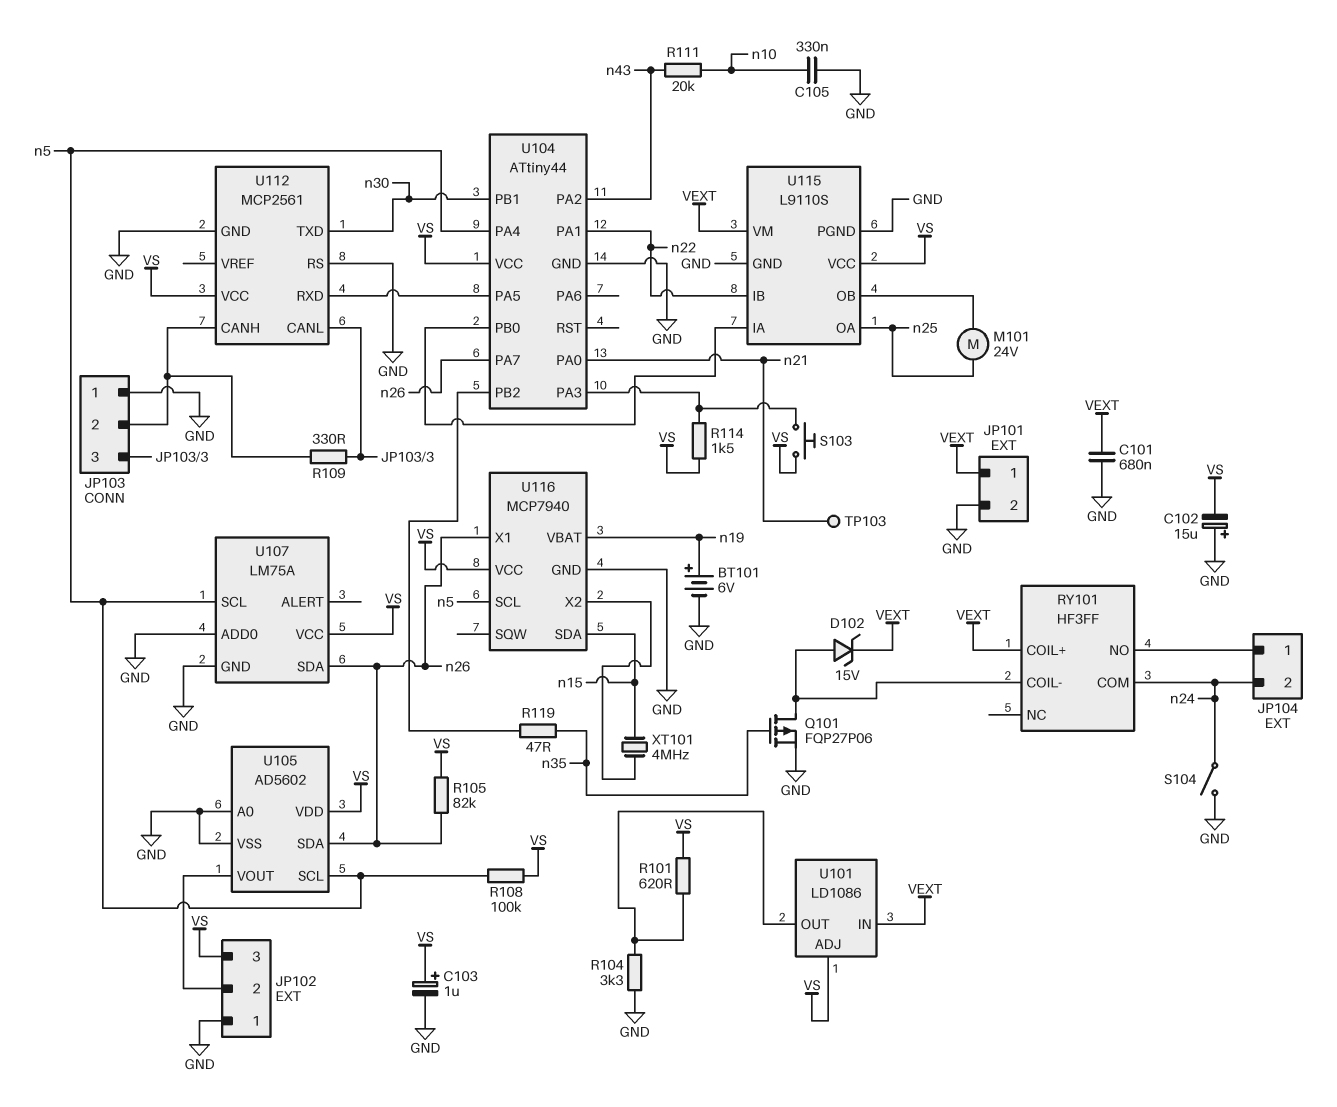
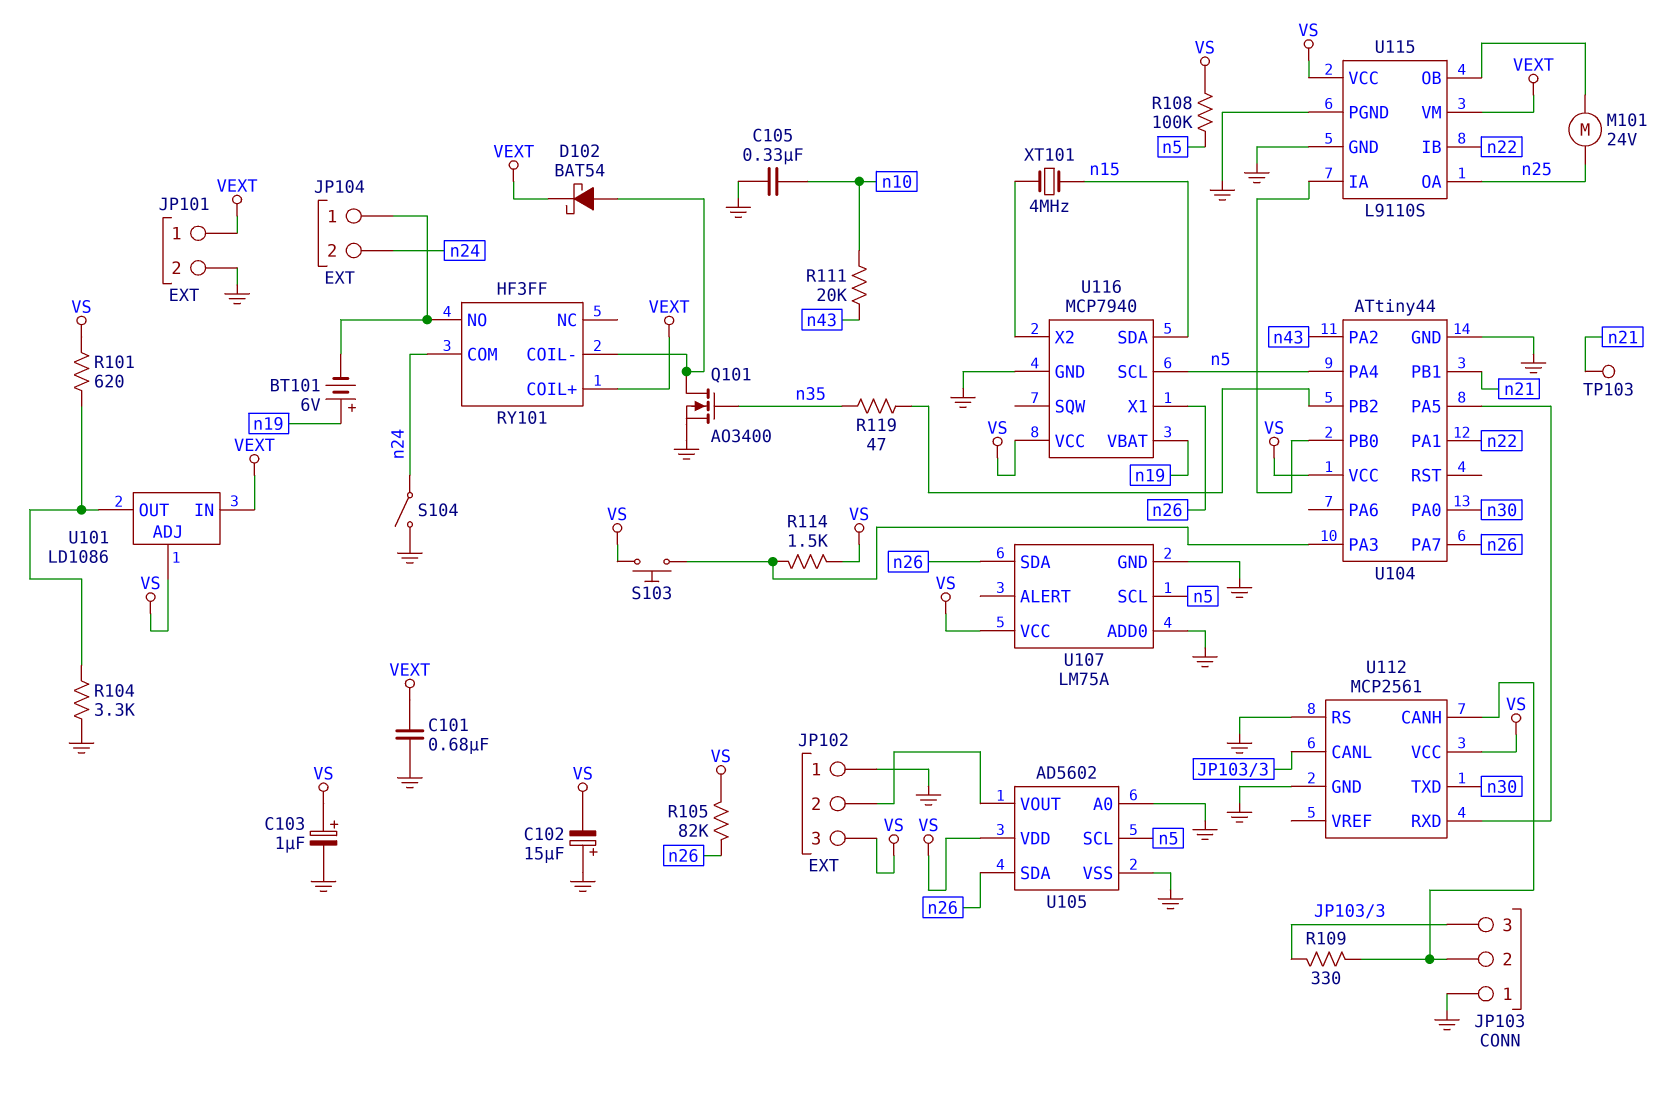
BT101: 6V (plus n19, minus GND) -> 6V (plus n19, minus JP104/1)
D102: zener 15V (A RY101/COIL-, K VEXT) -> schottky BAT54 (A RY101/COIL-, K VEXT)
Q101: PMOS FQP27P06 (G n35, D RY101/COIL-, S GND) -> NMOS AO3400 (G n35, D RY101/COIL-, S GND)
U104 pin PA0: n21 -> n30
U104 pin PB1: n30 -> n21

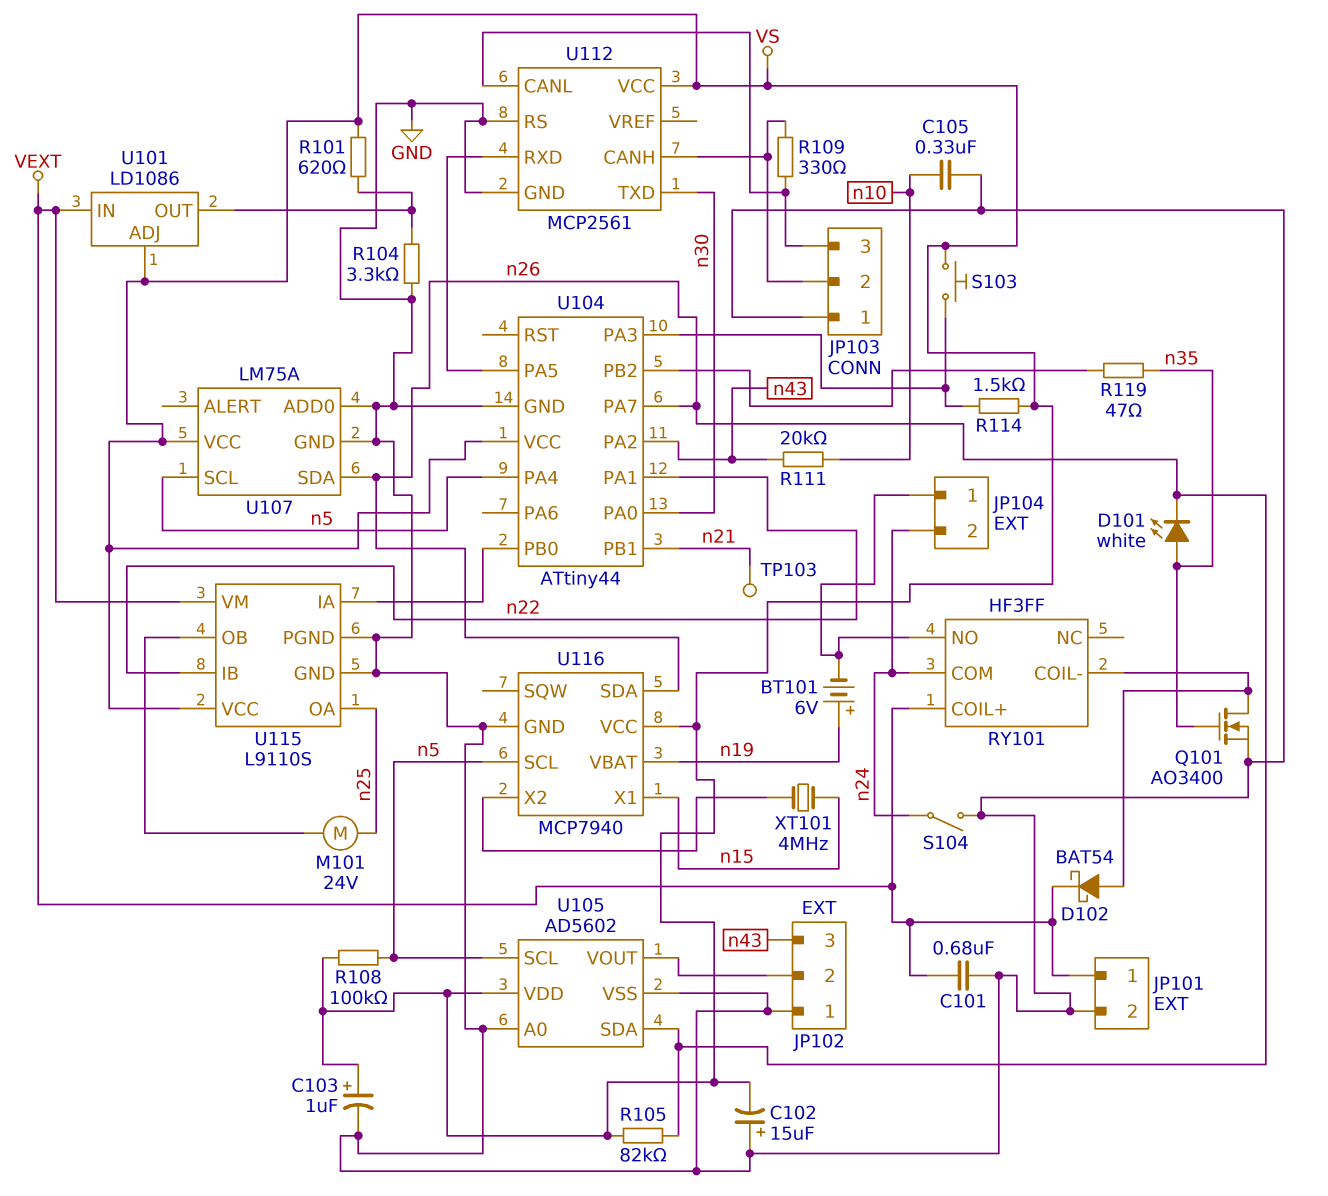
D101: none -> LED white (A n35, K n26)
JP102 pin 3: VS -> n43
U116 pin SDA: n15 -> n26
U116 pin X1: n26 -> n15

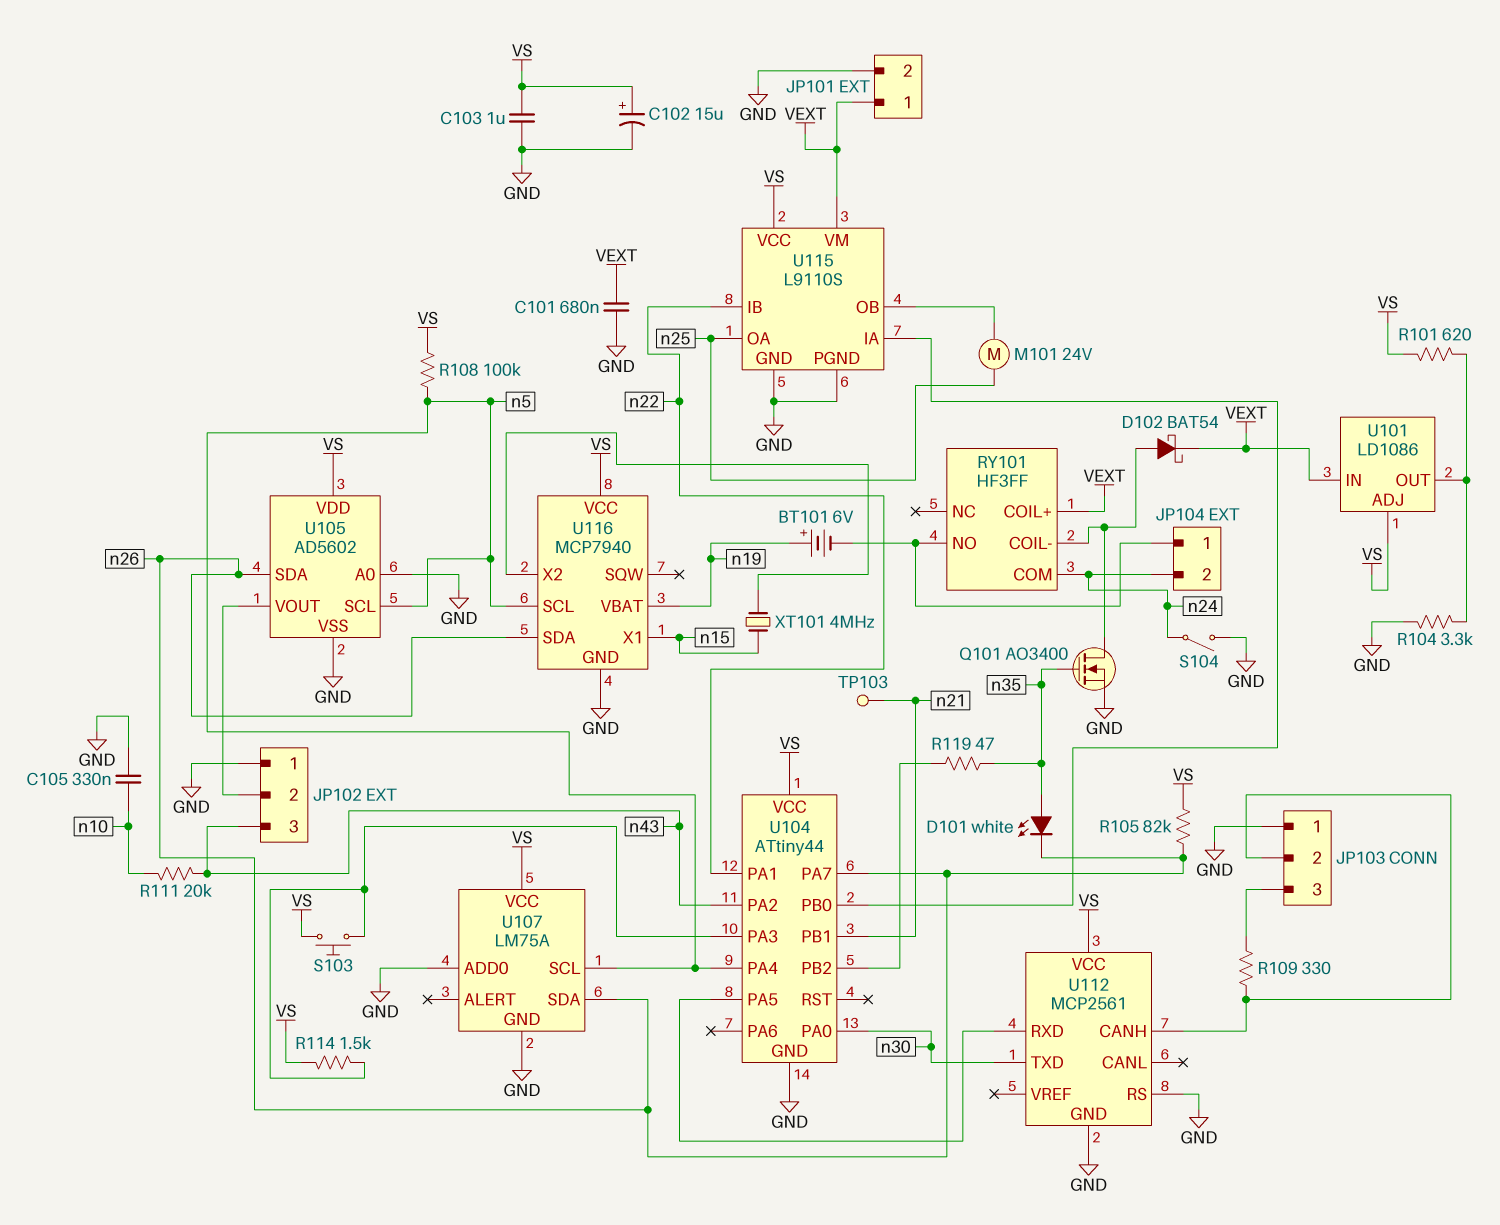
C102: 15uF (plus GND, minus VS) -> 15uF (plus VS, minus GND)
C103: 1uF (plus VS, minus GND) -> 1uF (GND, VS)
U112 pin CANL: JP103/3 -> none

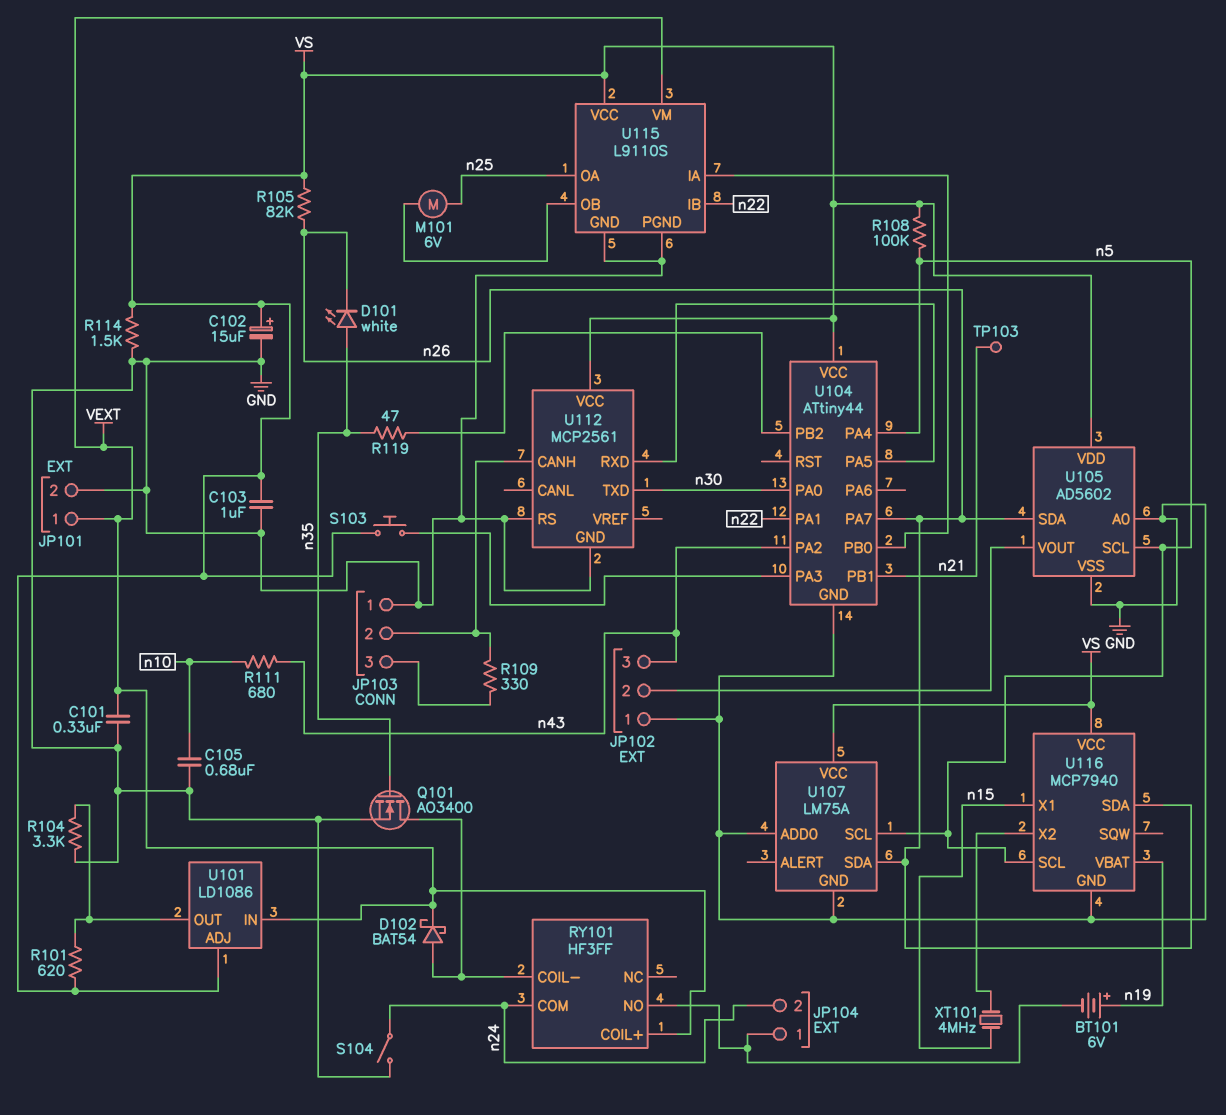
C101: 680nF (GND, VEXT) -> 330nF (GND, VEXT)
C105: 330nF (GND, n10) -> 680nF (GND, n10)
M101: motor 24V (U115/OB, n25) -> motor 6V (U115/OB, n25)
R111: 20k (n10, n43) -> 680 (n10, n43)
R114: 1.5k (U104/PA3, VS) -> 1.5k (GND, VS)

